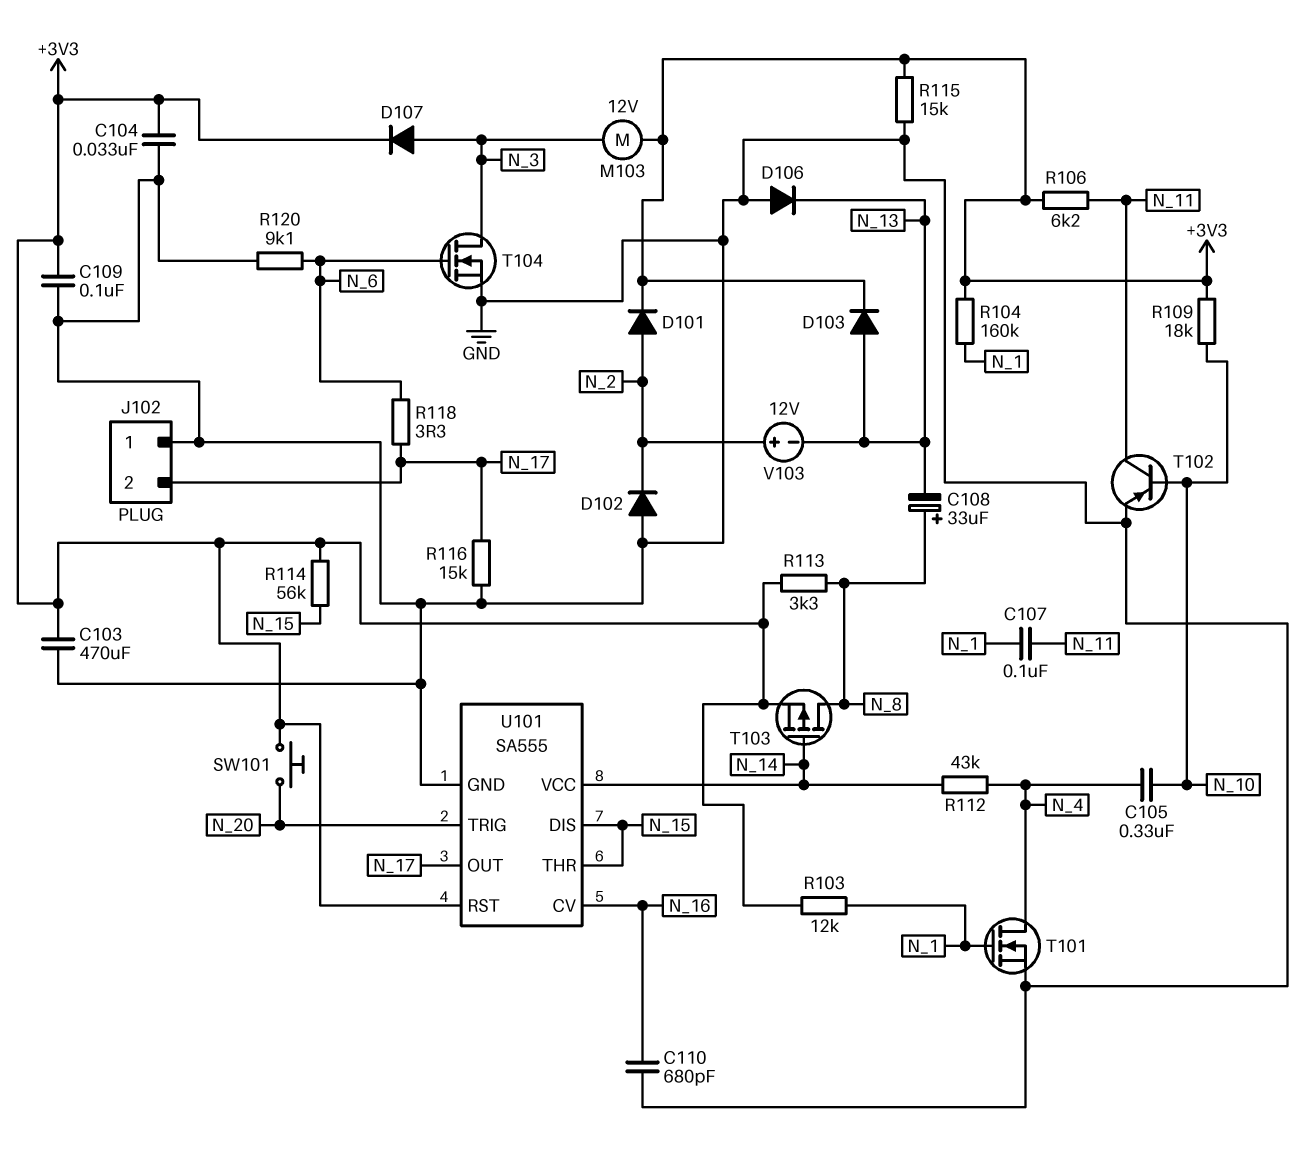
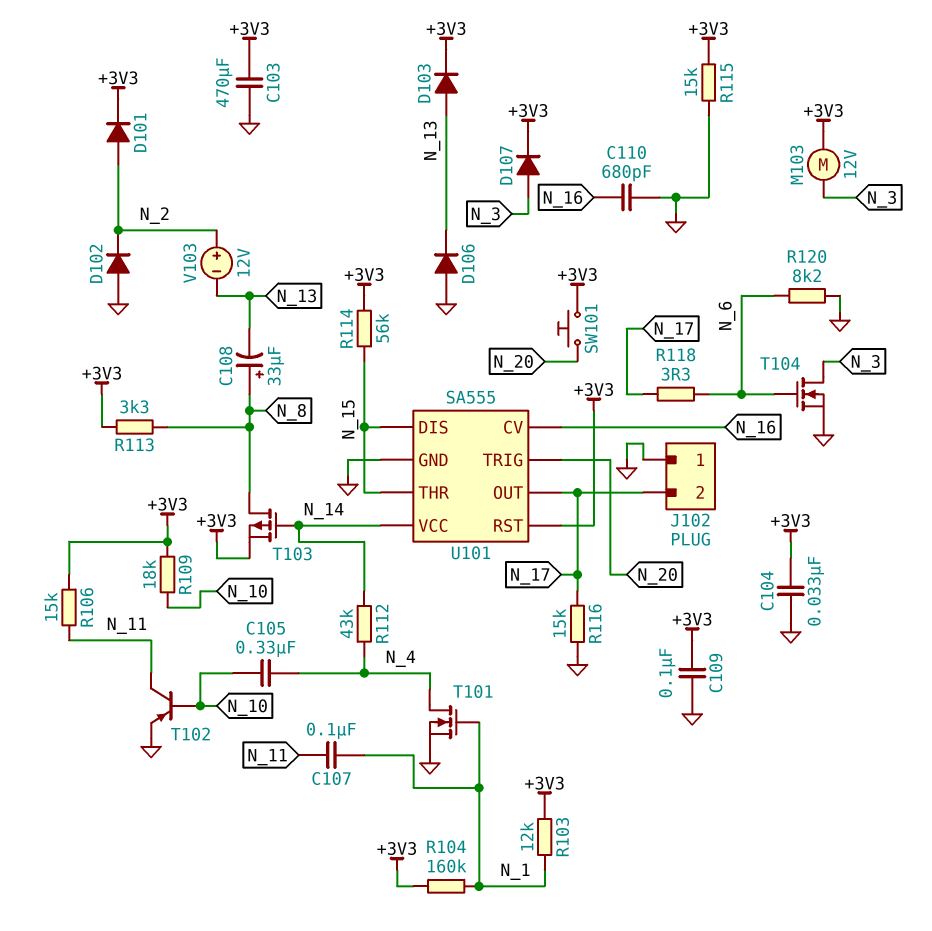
R106: 6.2k (+3V3, N_11) -> 15k (+3V3, N_11)
R120: 9.1k (GND, N_6) -> 8.2k (GND, N_6)

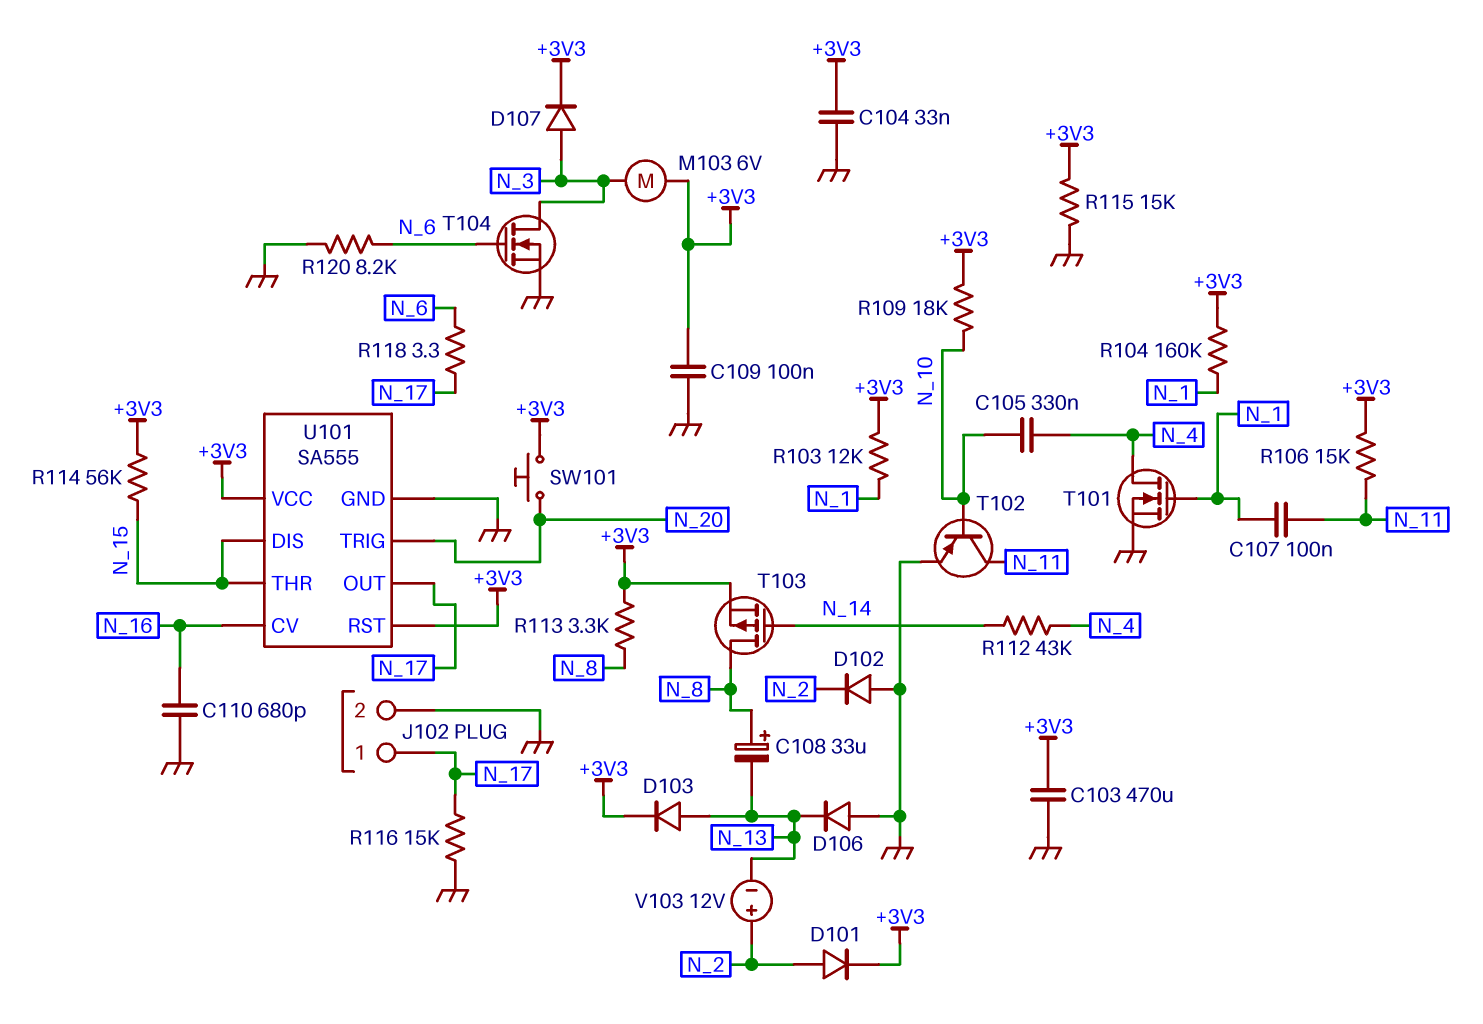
J102 pin 1: GND -> N_17
J102 pin 2: N_17 -> GND
M103: motor 12V (+3V3, N_3) -> motor 6V (+3V3, N_3)
U101 pin VCC: N_14 -> +3V3

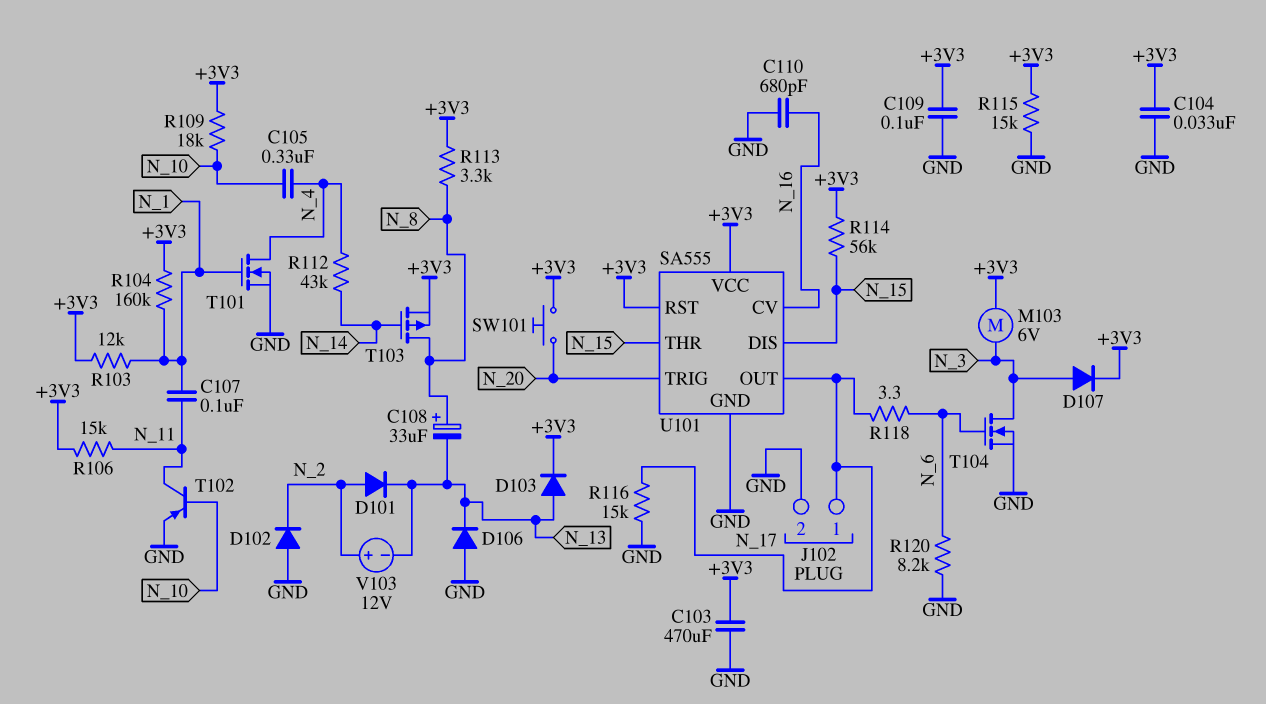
D101: diode (A N_2, K +3V3) -> diode (A N_2, K N_13)

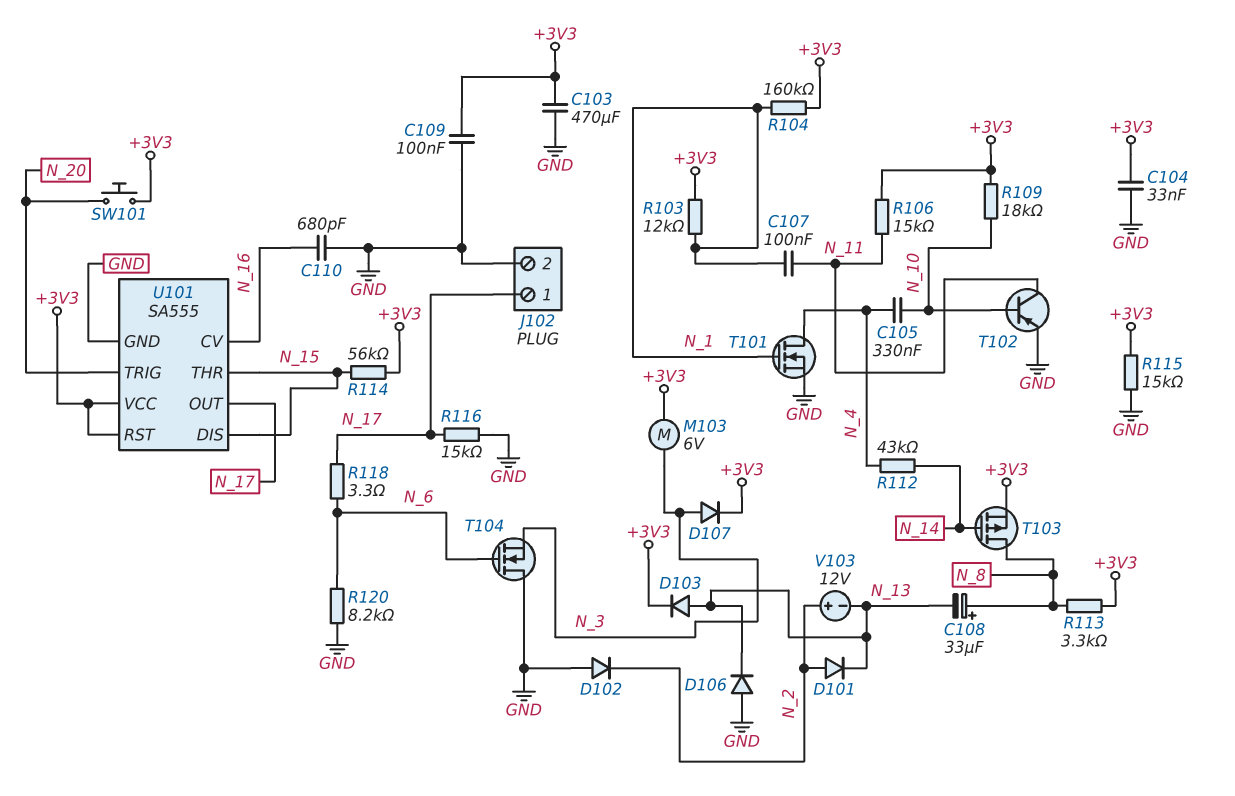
T104: NMOS (G N_6, D N_3, S GND) -> NMOS (G N_6, D GND, S N_3)

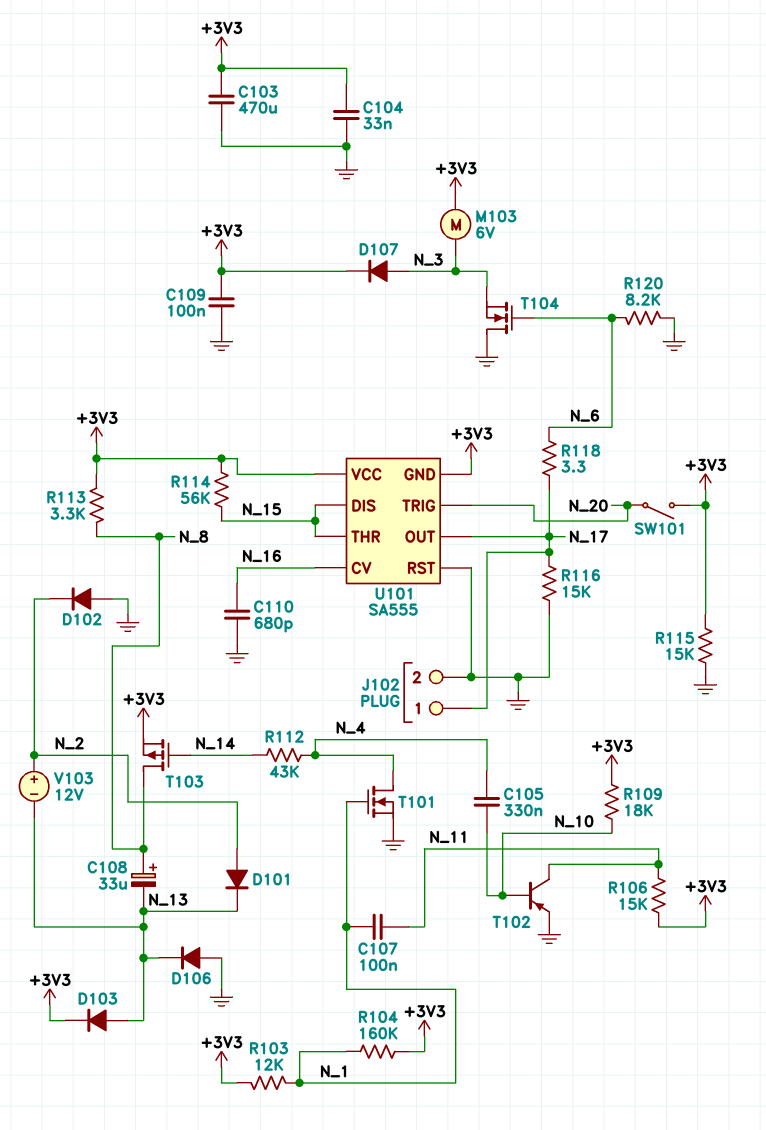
SW101: button (+3V3, N_20) -> switch (+3V3, N_20)
U101 pin GND: GND -> +3V3
U101 pin RST: +3V3 -> GND

